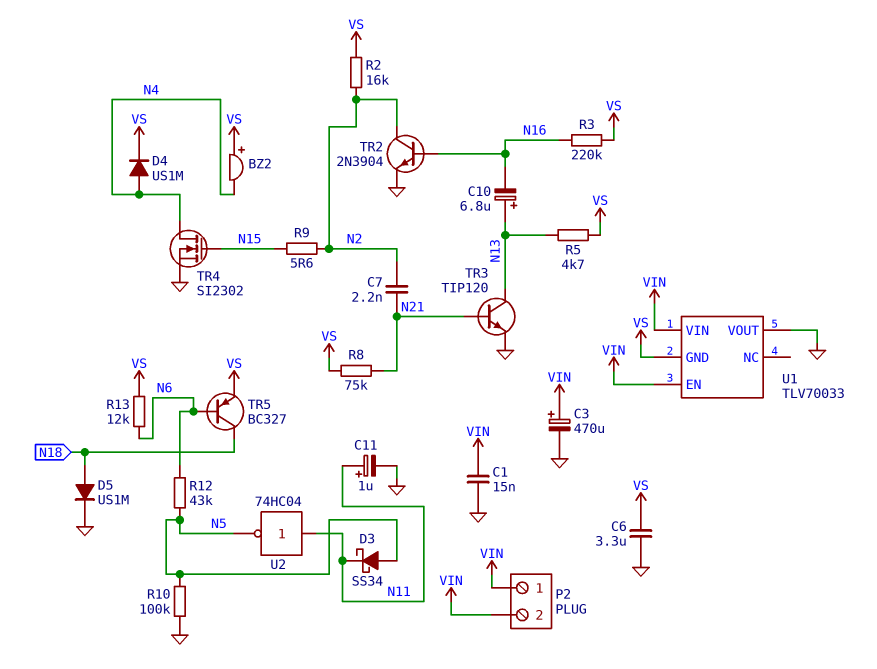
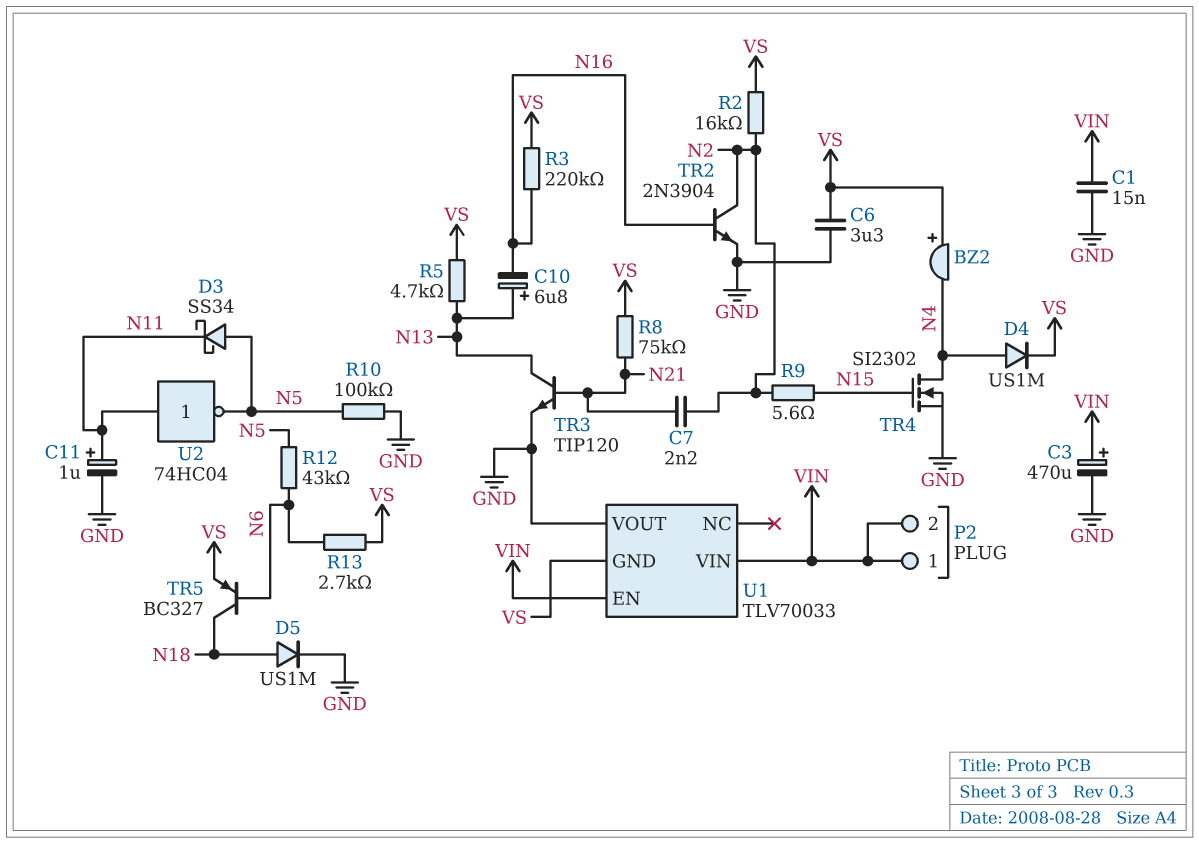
R13: 12k (N6, VS) -> 2.7k (N6, VS)

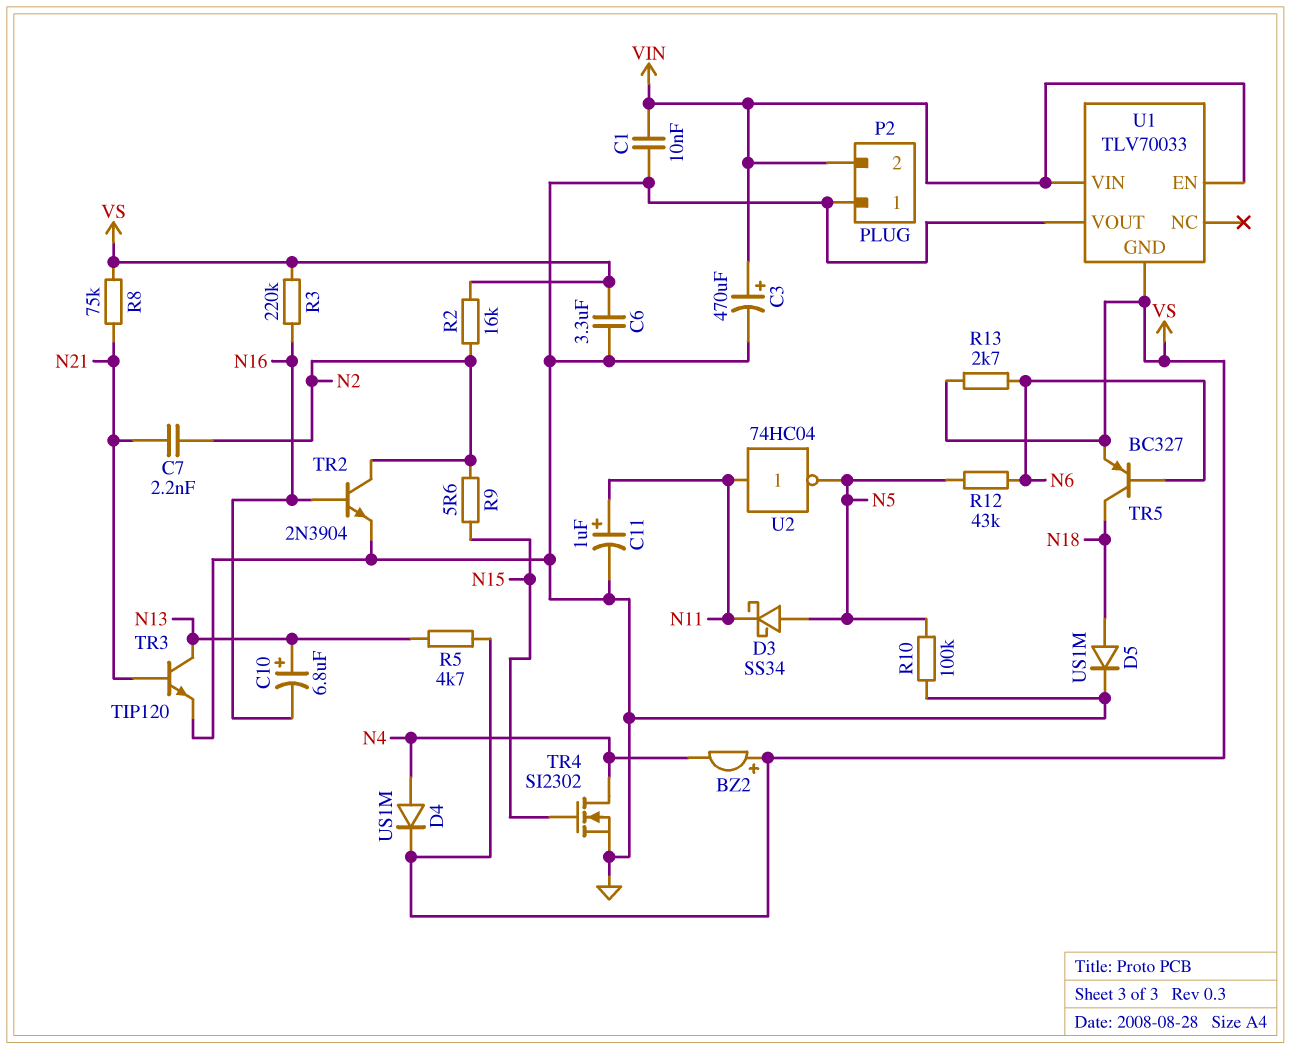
C1: 15nF (GND, VIN) -> 10nF (GND, VIN)
P2 pin 1: VIN -> GND

